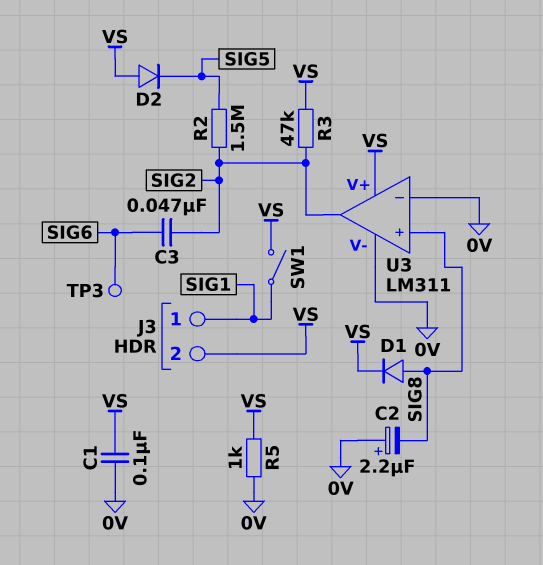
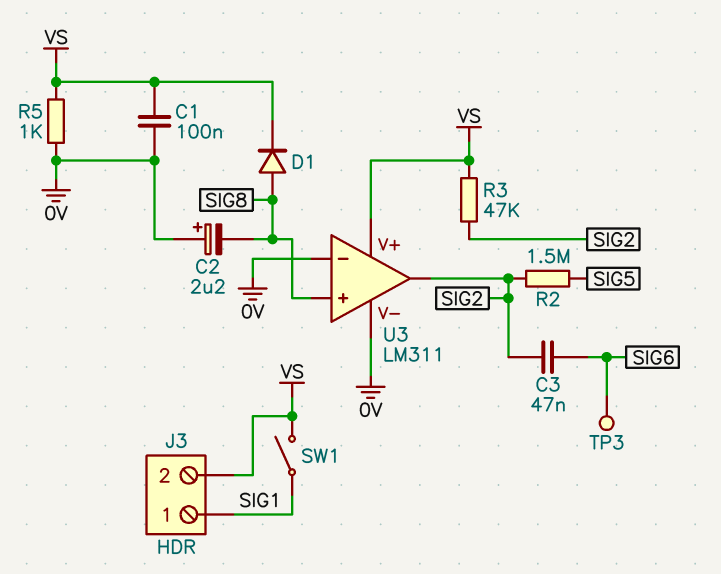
D2: diode (A VS, K SIG5) -> none

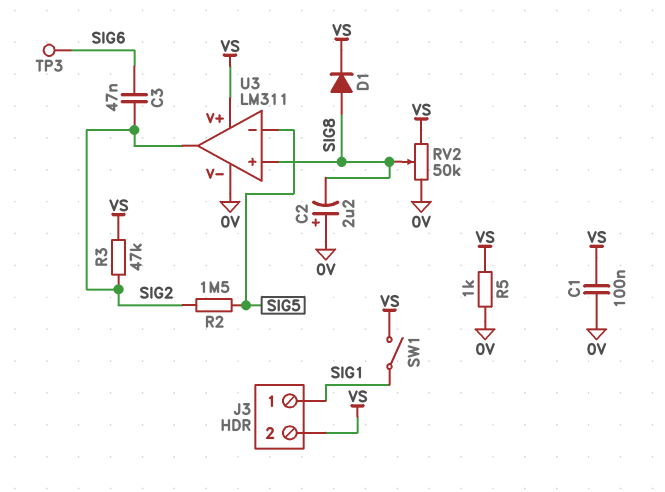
RV2: none -> 50k (0V, VS, wiper SIG8)
U3 pin in-: 0V -> SIG5

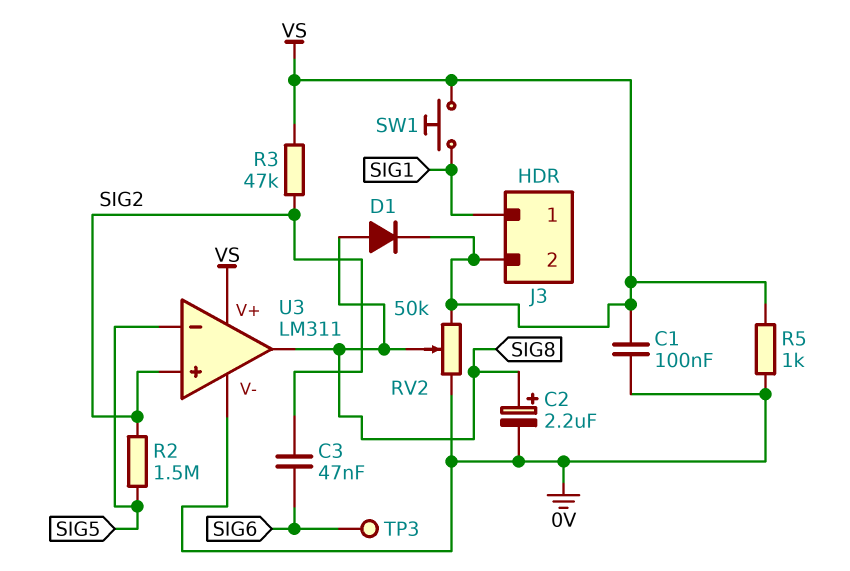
C2: 2.2uF (plus 0V, minus SIG8) -> 2.2uF (plus SIG8, minus 0V)
SW1: switch (SIG1, VS) -> button (SIG1, VS)
U3 pin in+: SIG8 -> SIG2
U3 pin out: SIG2 -> SIG8

